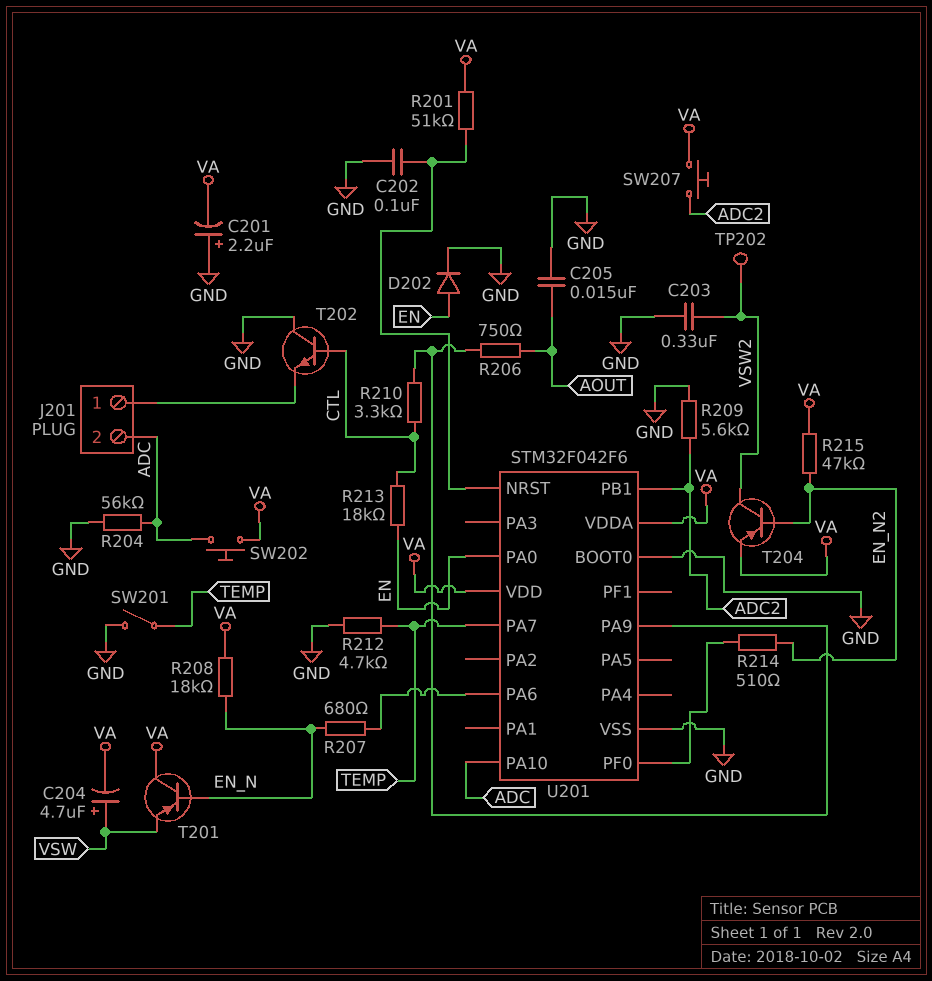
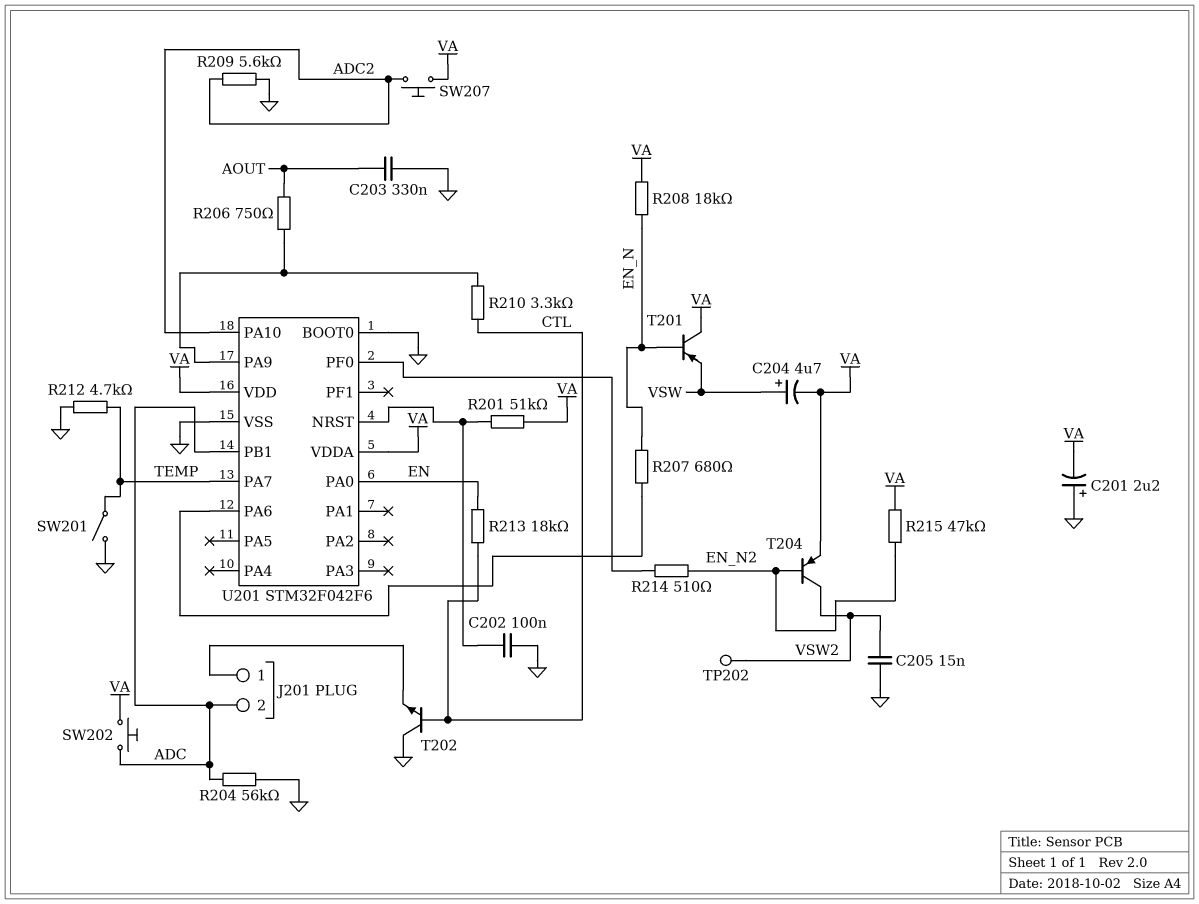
C203: 330nF (GND, VSW2) -> 330nF (AOUT, GND)
C205: 15nF (AOUT, GND) -> 15nF (GND, VSW2)
D202: diode (A EN, K GND) -> none
U201 pin PA10: ADC -> ADC2
U201 pin PB1: ADC2 -> ADC

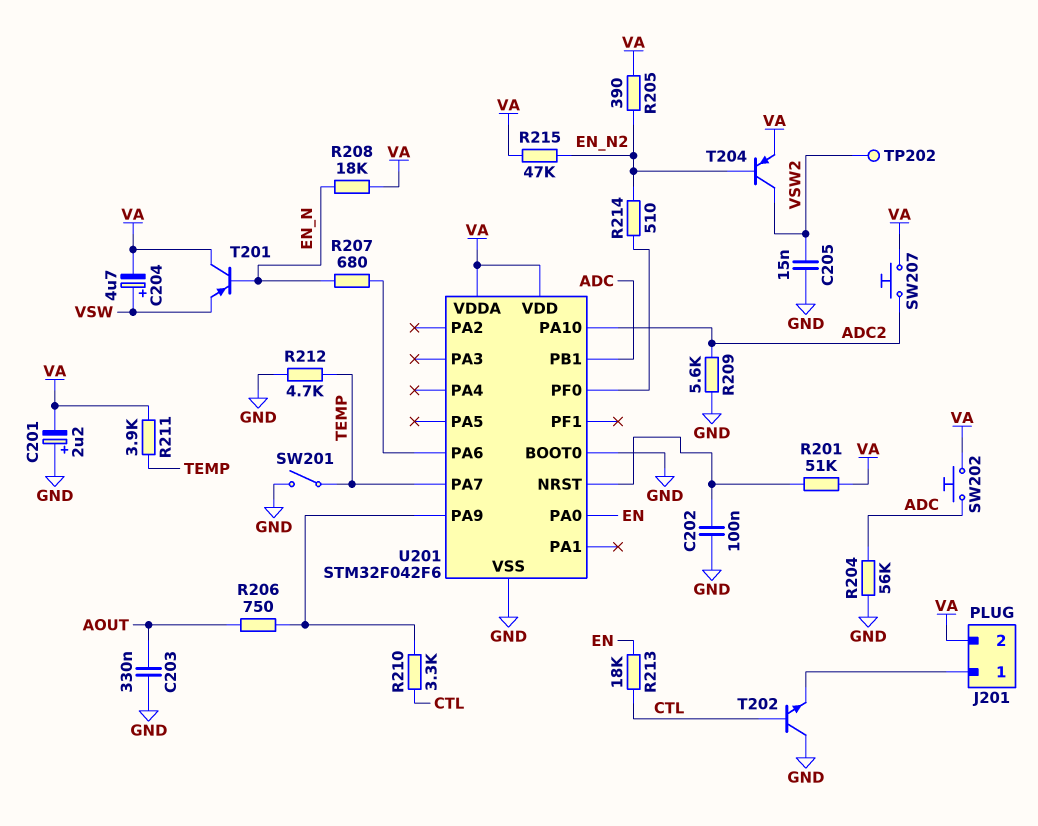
J201 pin 2: ADC -> VA
R205: none -> 390 (EN_N2, VA)
R211: none -> 3.9k (TEMP, VA)

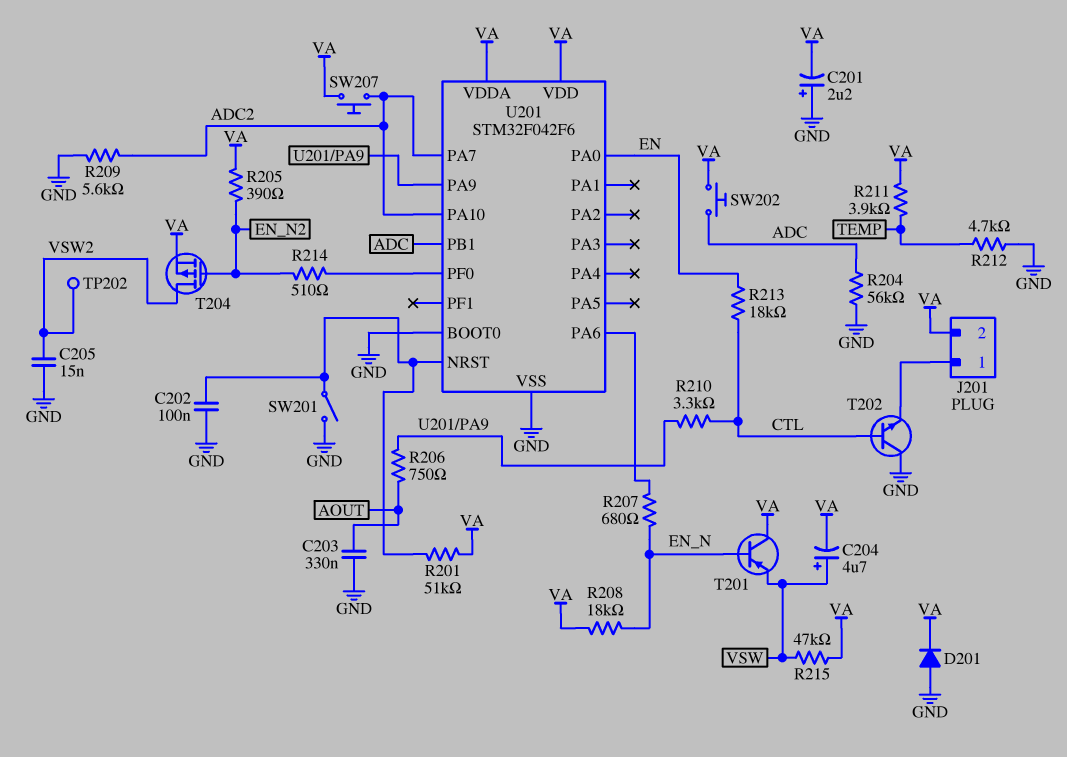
D201: none -> diode (A GND, K VA)
R215: 47k (EN_N2, VA) -> 47k (VA, VSW)
SW201: switch (GND, TEMP) -> switch (GND, U201/NRST)
T204: PNP (B EN_N2, C VSW2, E VA) -> PMOS (G EN_N2, D VSW2, S VA)
U201 pin PA7: TEMP -> ADC2

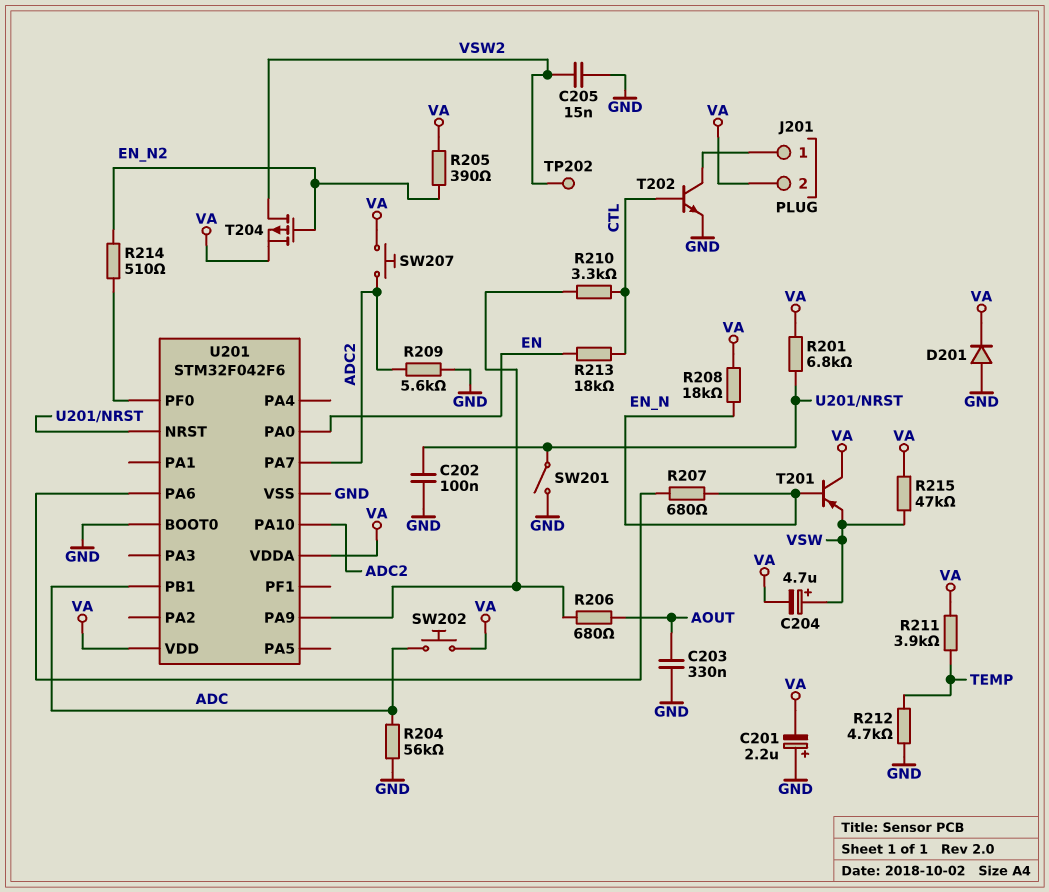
R201: 51k (U201/NRST, VA) -> 6.8k (U201/NRST, VA)
R206: 750 (AOUT, U201/PA9) -> 680 (AOUT, U201/PA9)
T202: NPN (B CTL, C GND, E J201/1) -> NPN (B CTL, C J201/1, E GND)

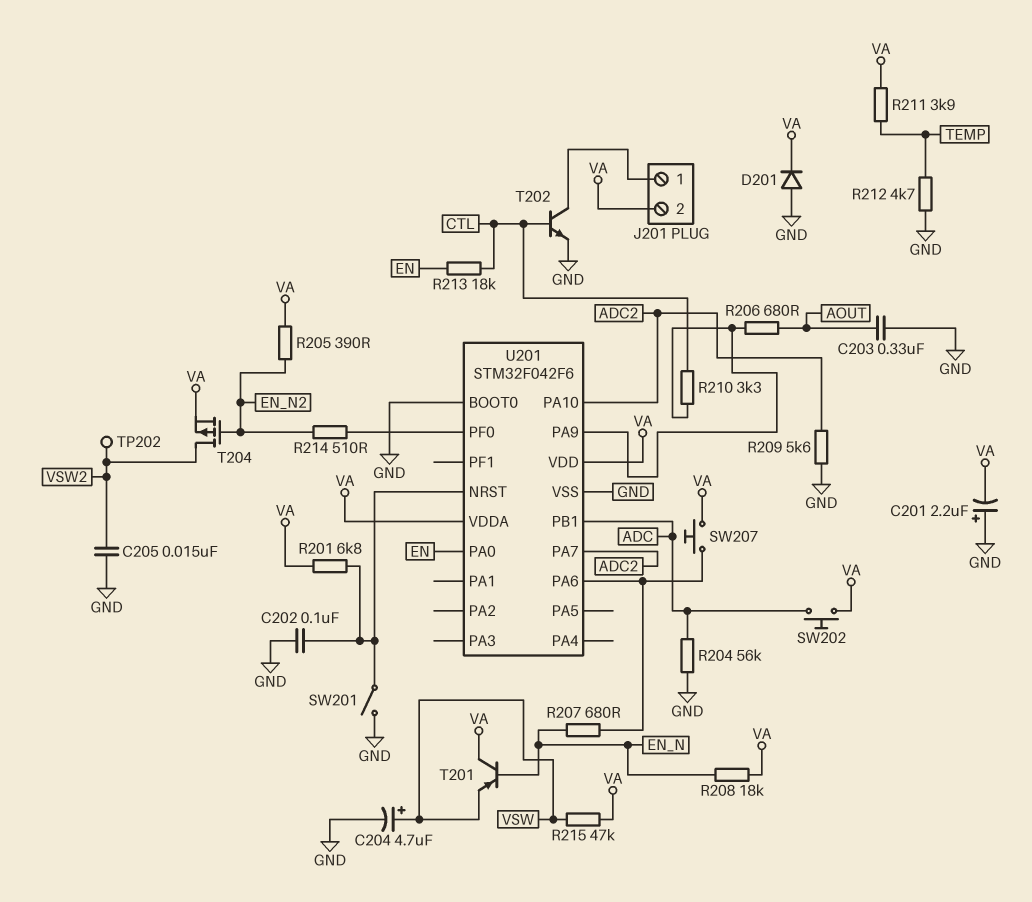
C204: 4.7uF (plus VSW, minus VA) -> 4.7uF (plus VSW, minus GND)
SW207: button (ADC2, VA) -> button (U201/PA6, VA)

